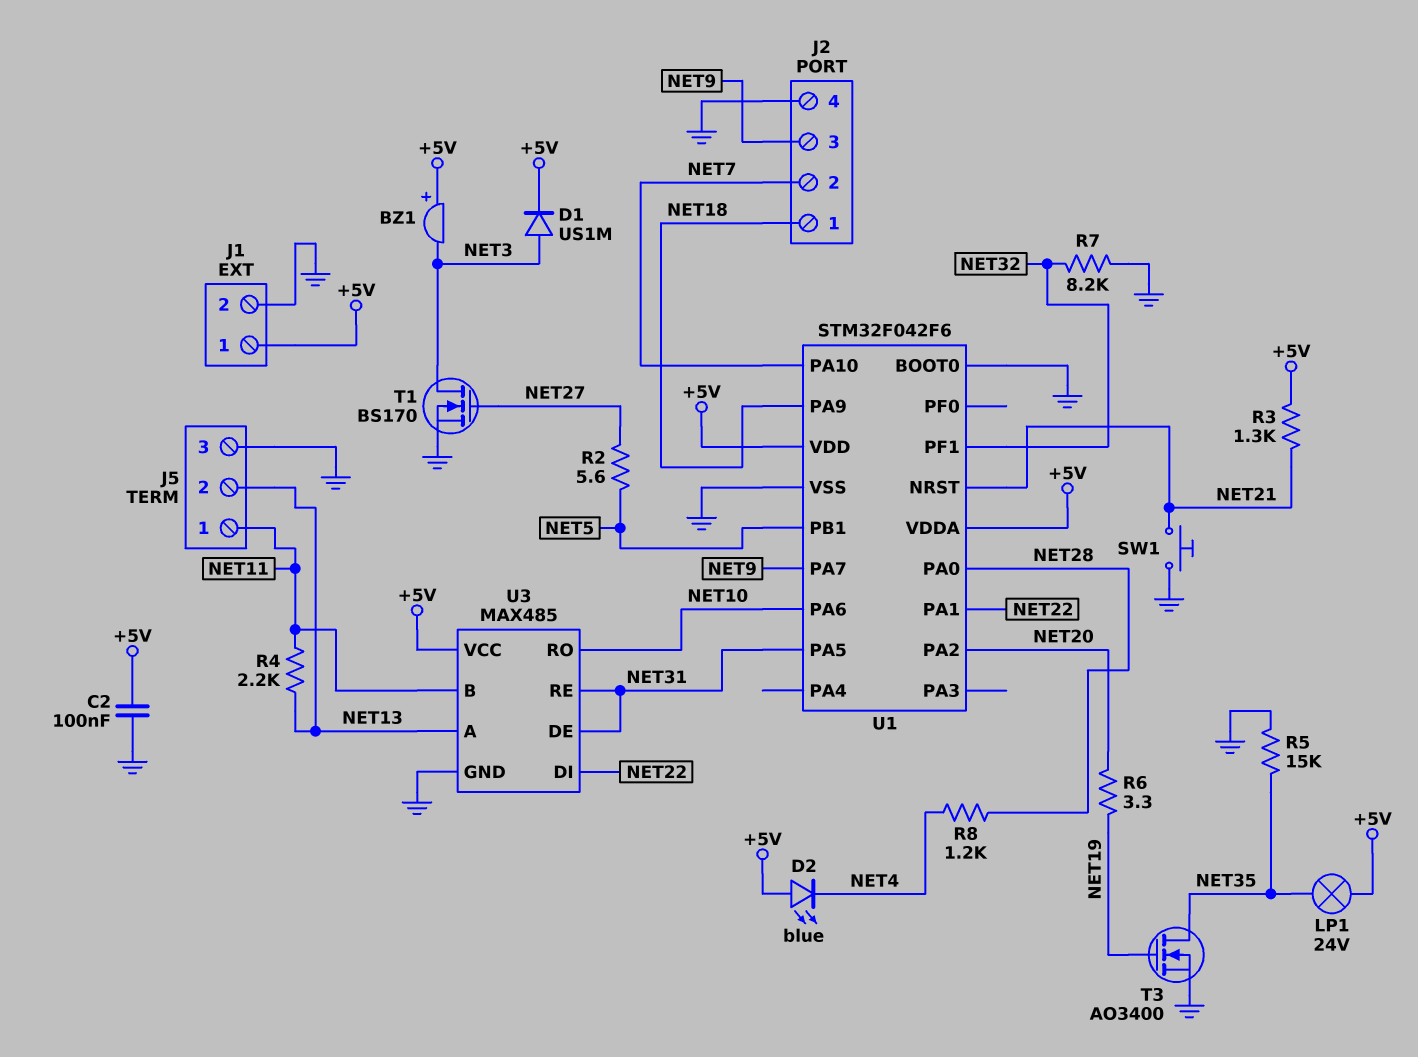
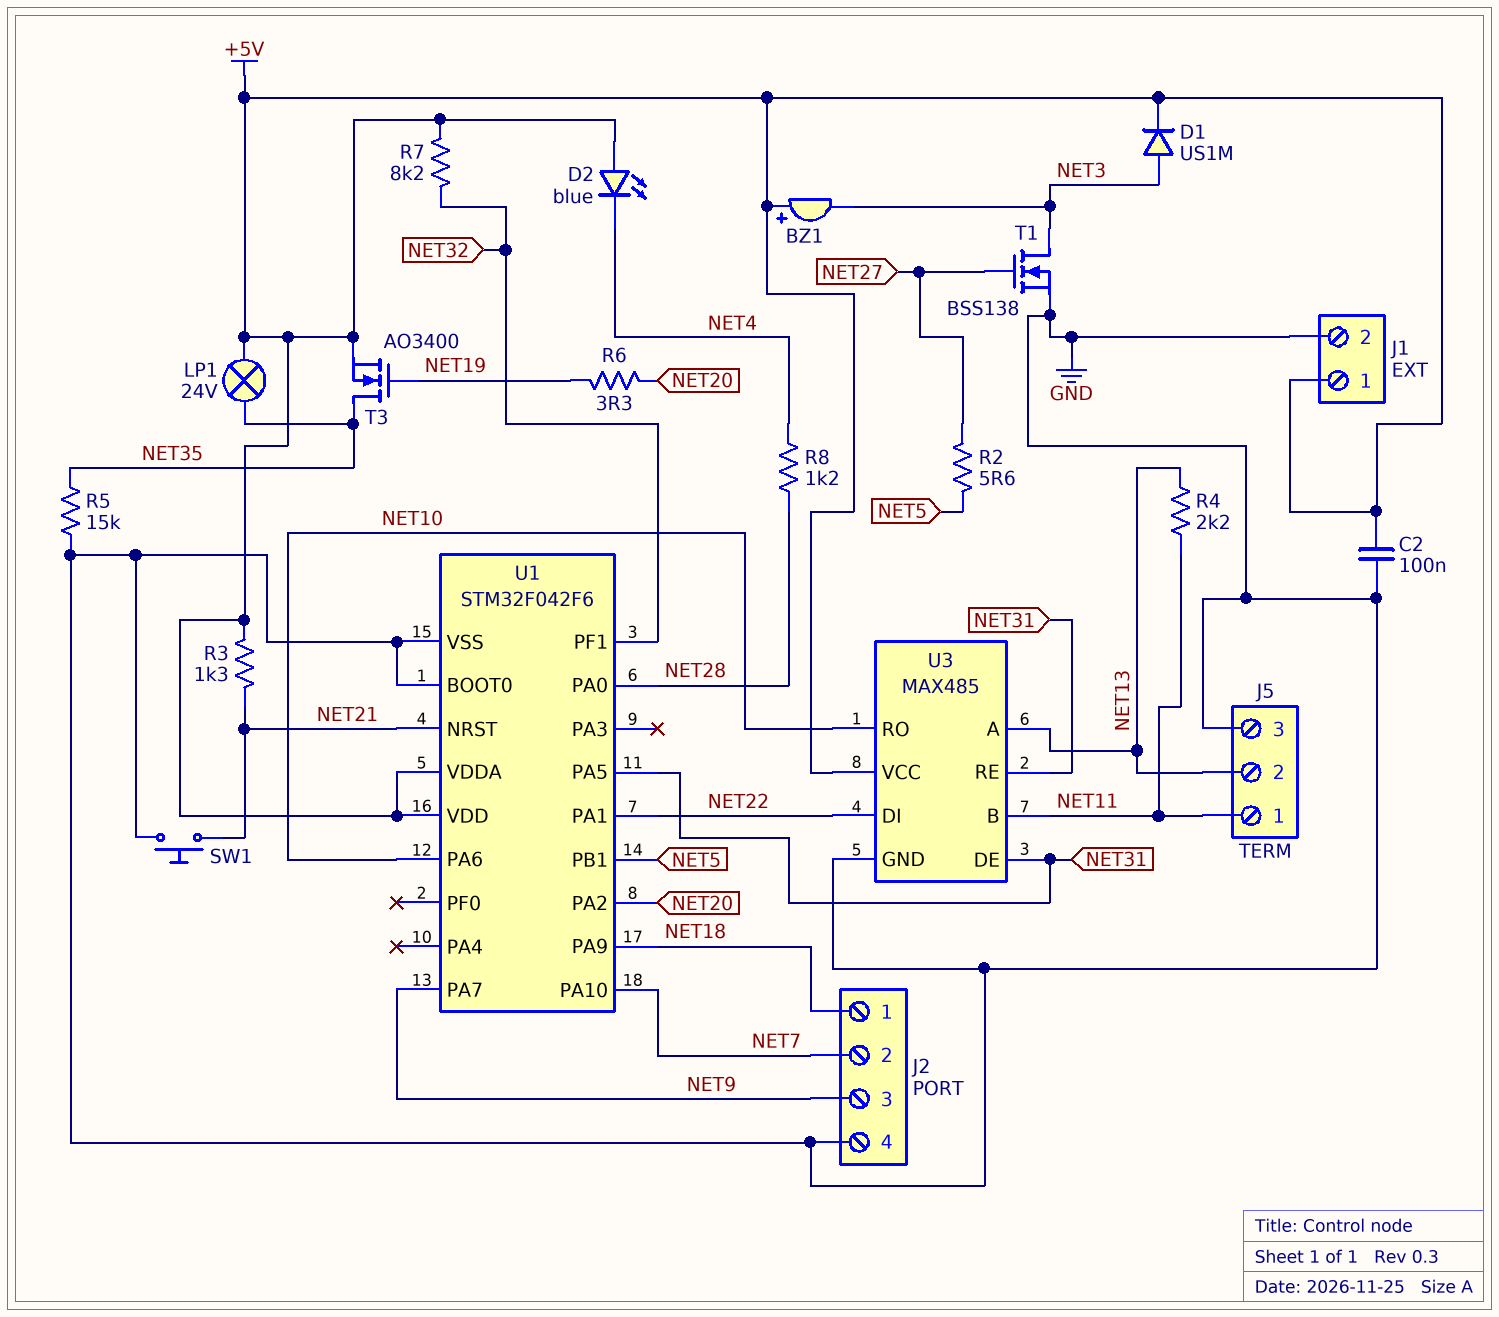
R7: 8.2k (GND, NET32) -> 8.2k (+5V, NET32)
T1: NMOS BS170 (G NET27, D NET3, S GND) -> NMOS BSS138 (G NET27, D NET3, S GND)
T3: NMOS AO3400 (G NET19, D NET35, S GND) -> NMOS AO3400 (G NET19, D NET35, S +5V)

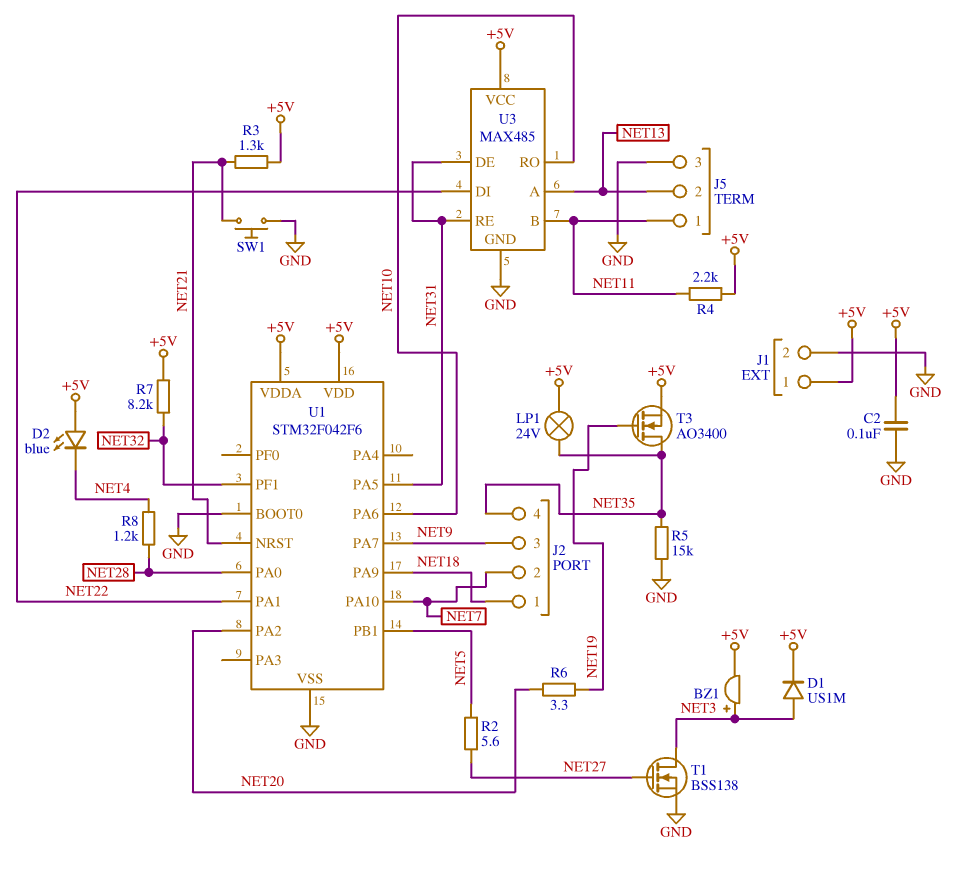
BZ1: buzzer (plus +5V, minus NET3) -> buzzer (plus NET3, minus +5V)
J2 pin 4: GND -> NET35
R4: 2.2k (NET11, NET13) -> 2.2k (+5V, NET11)

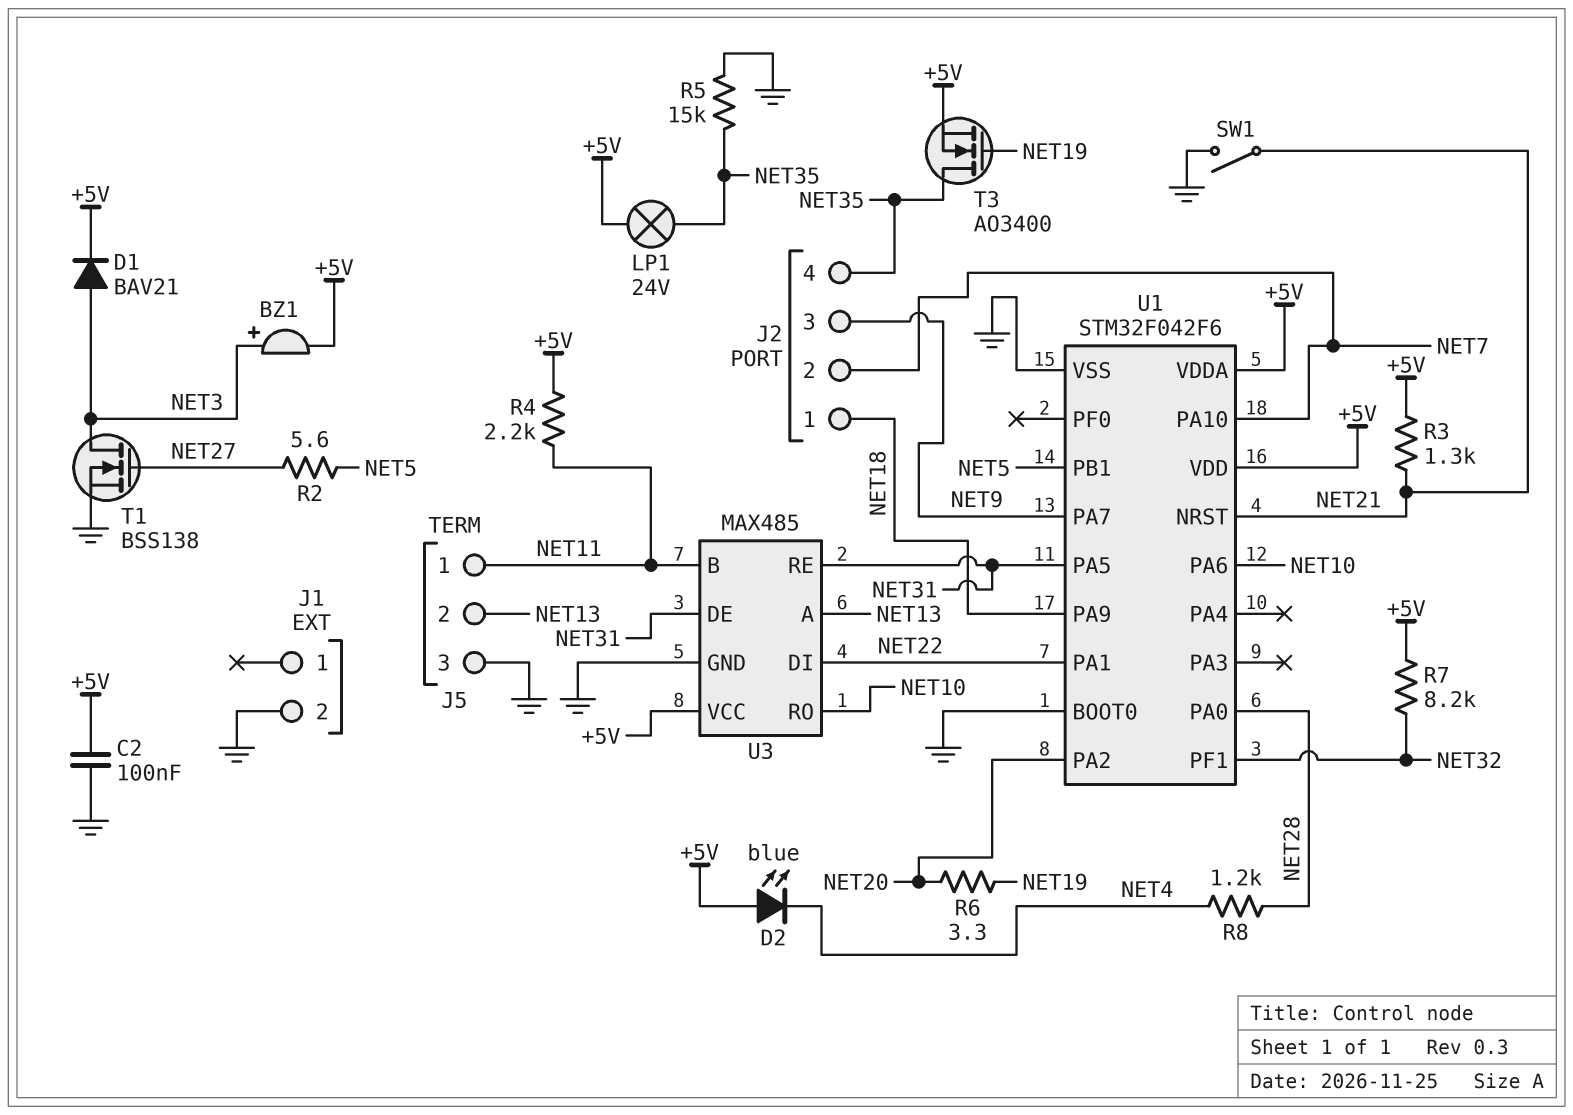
D1: diode US1M (A NET3, K +5V) -> diode BAV21 (A NET3, K +5V)
J1 pin 1: +5V -> none
SW1: button (GND, NET21) -> switch (GND, NET21)

